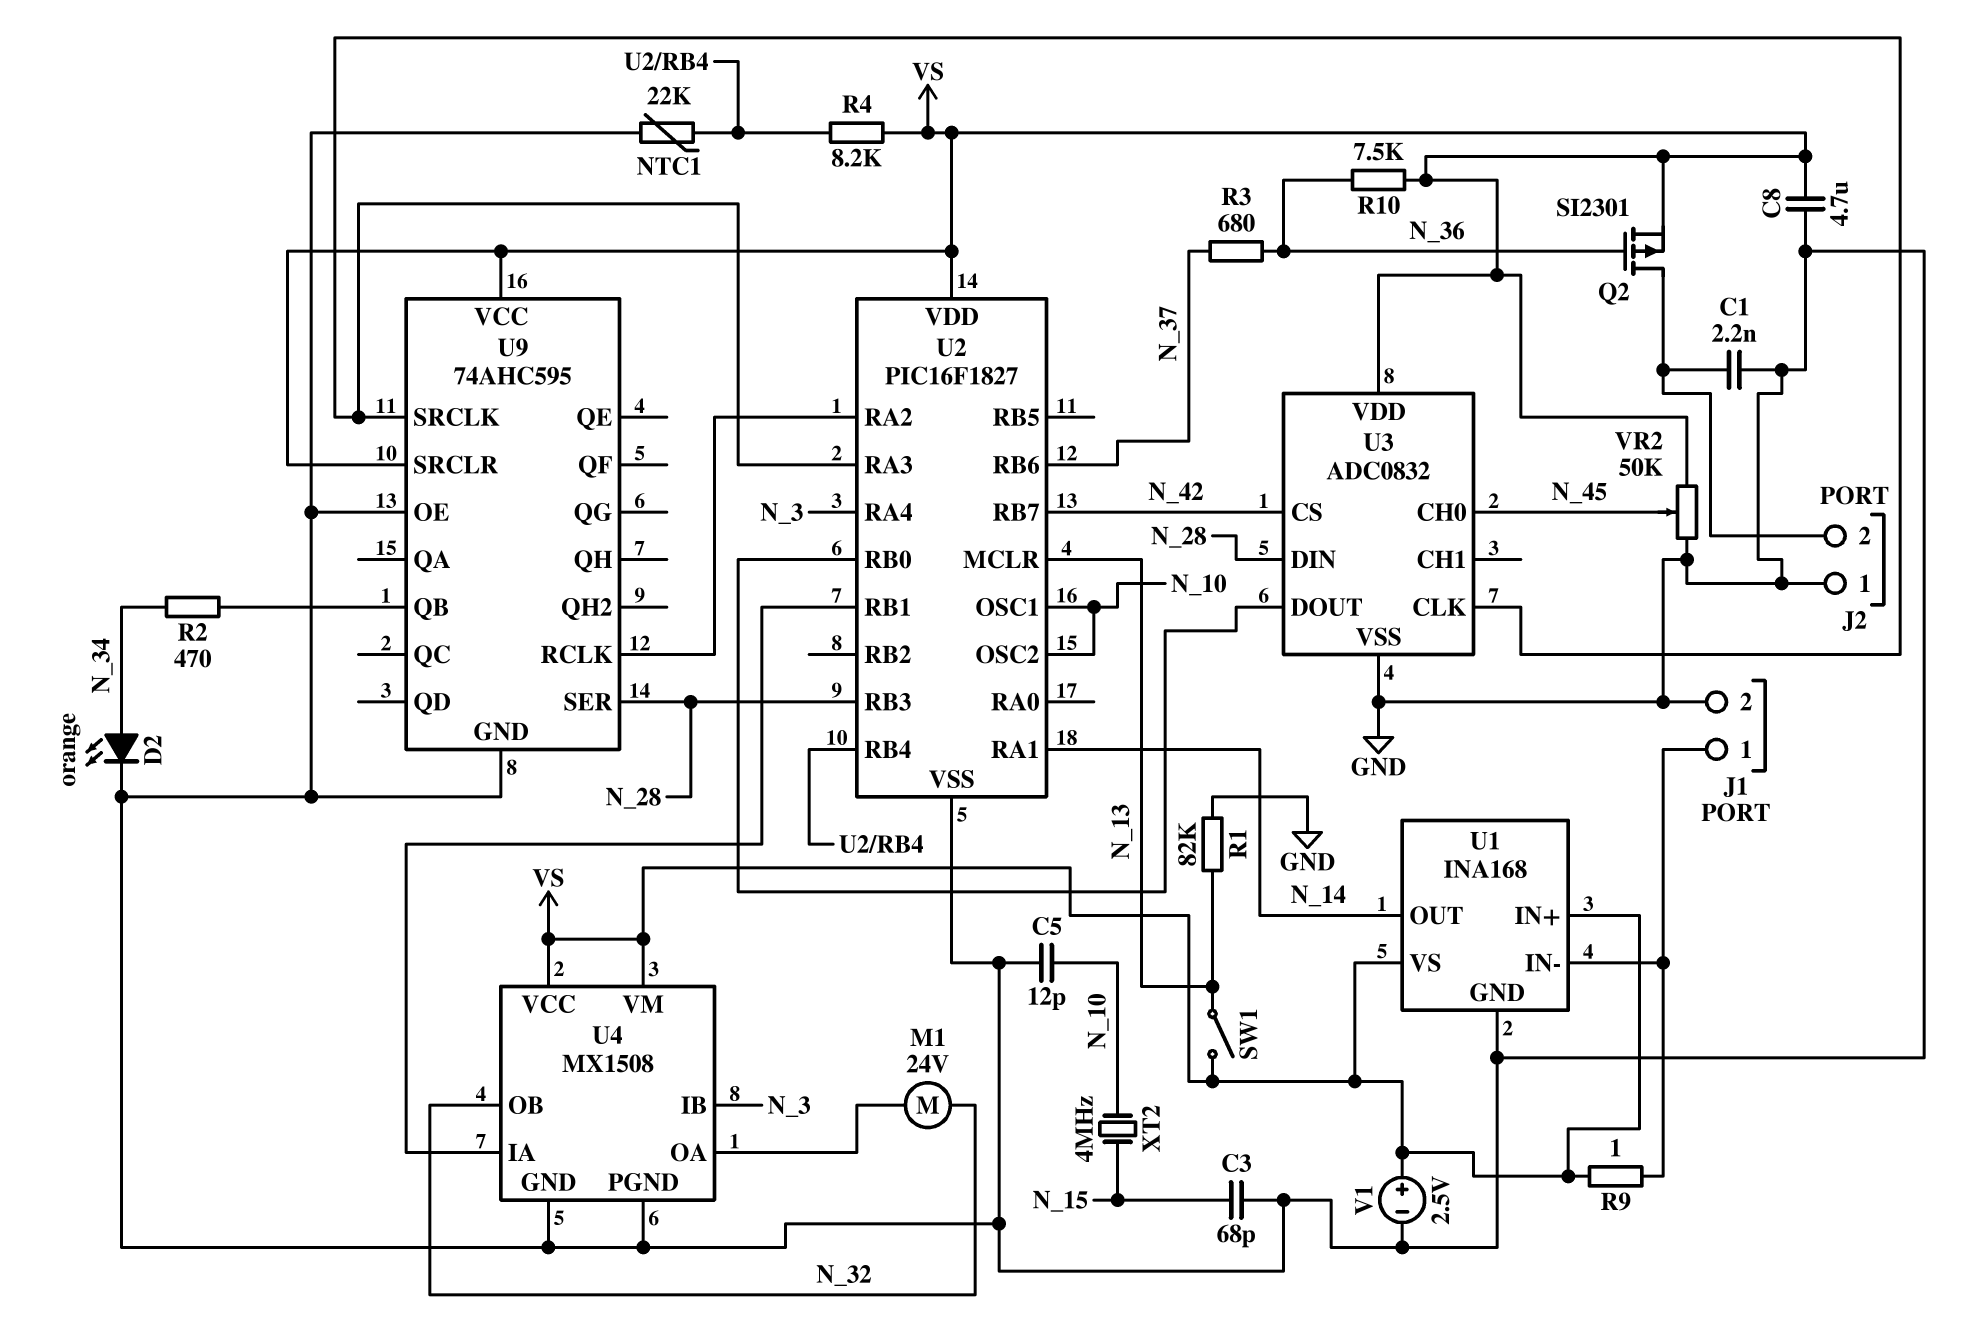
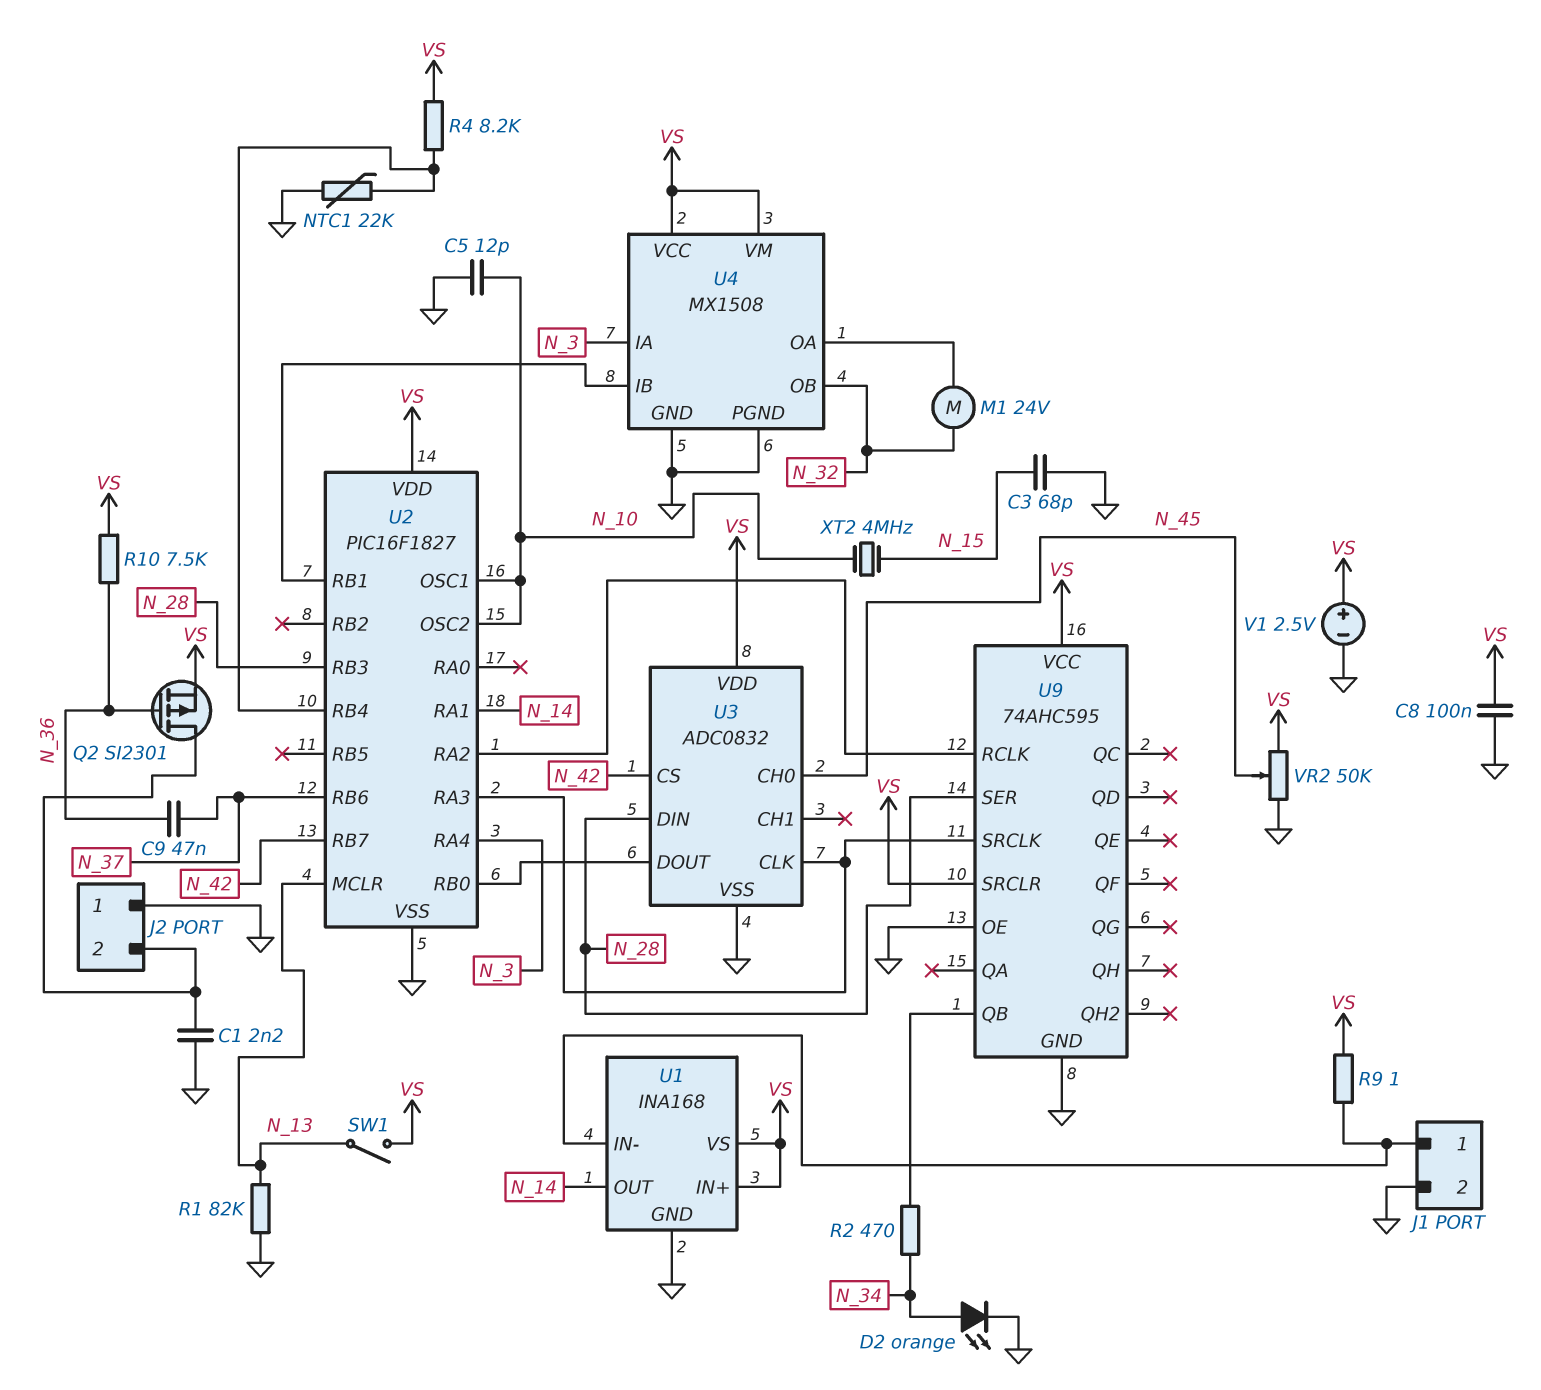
C8: 4.7uF (GND, VS) -> 100nF (GND, VS)
C9: none -> 47nF (N_36, N_37)
R3: 680 (N_36, N_37) -> none
U4 pin IA: U2/RB1 -> N_3
U4 pin IB: N_3 -> U2/RB1

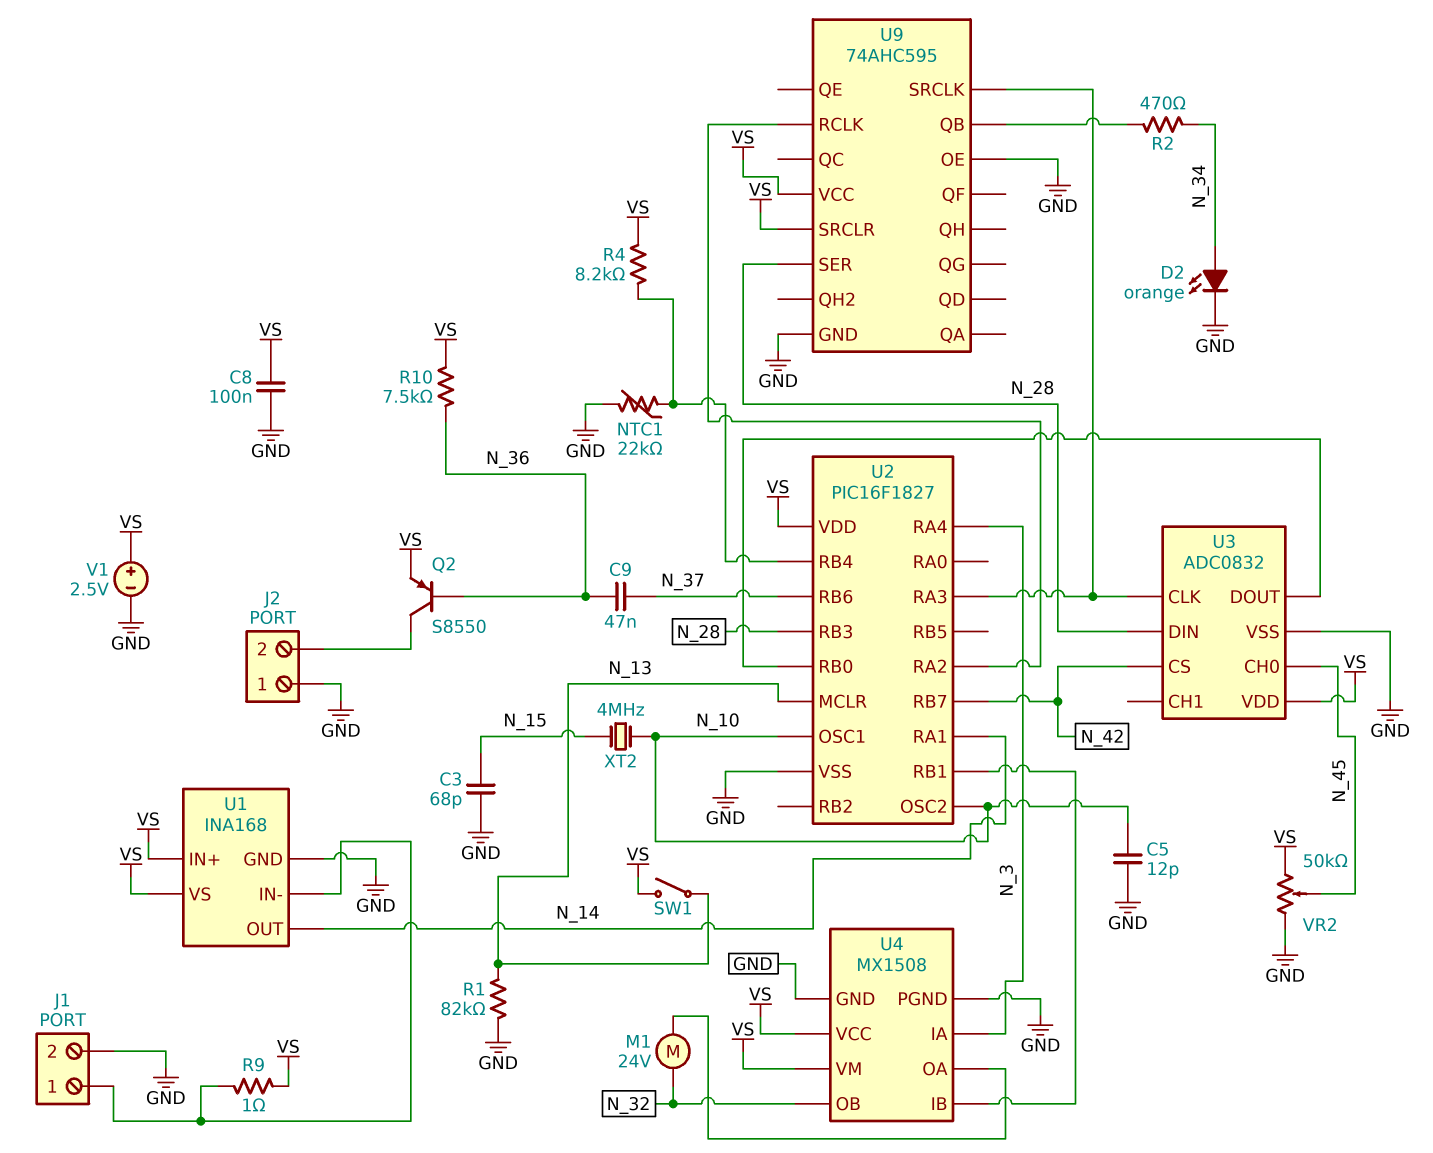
C1: 2.2nF (GND, J2/2) -> none
Q2: PMOS SI2301 (G N_36, D J2/2, S VS) -> PNP S8550 (B N_36, C J2/2, E VS)

